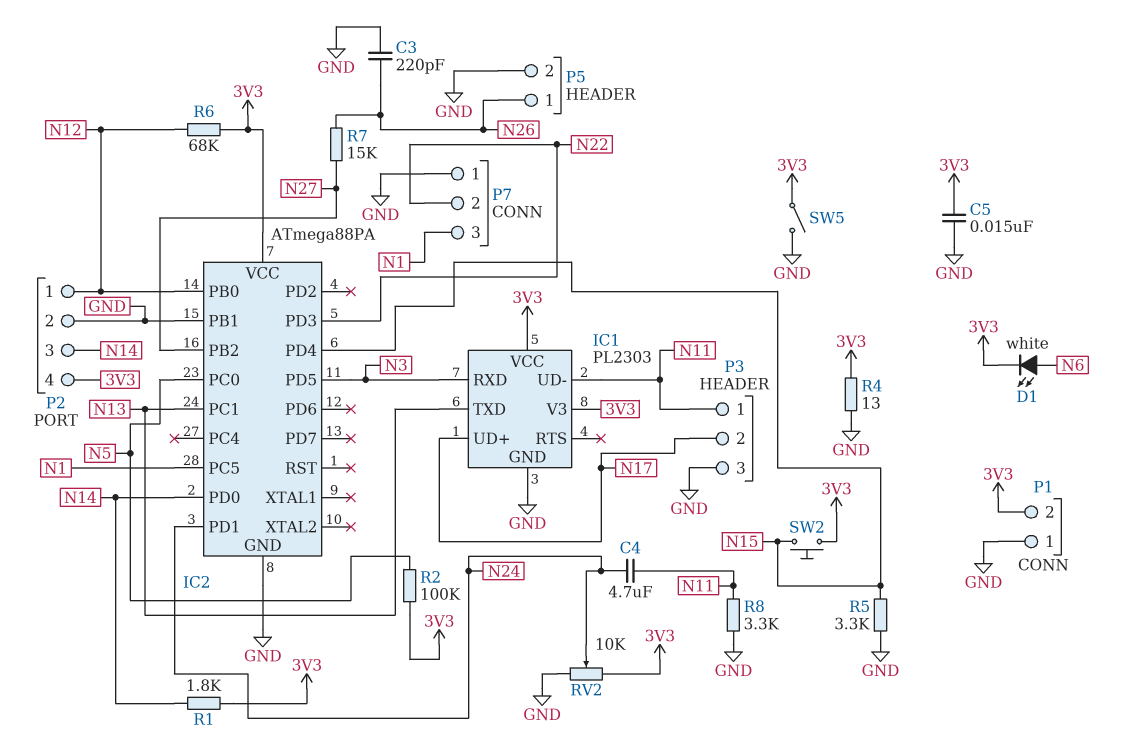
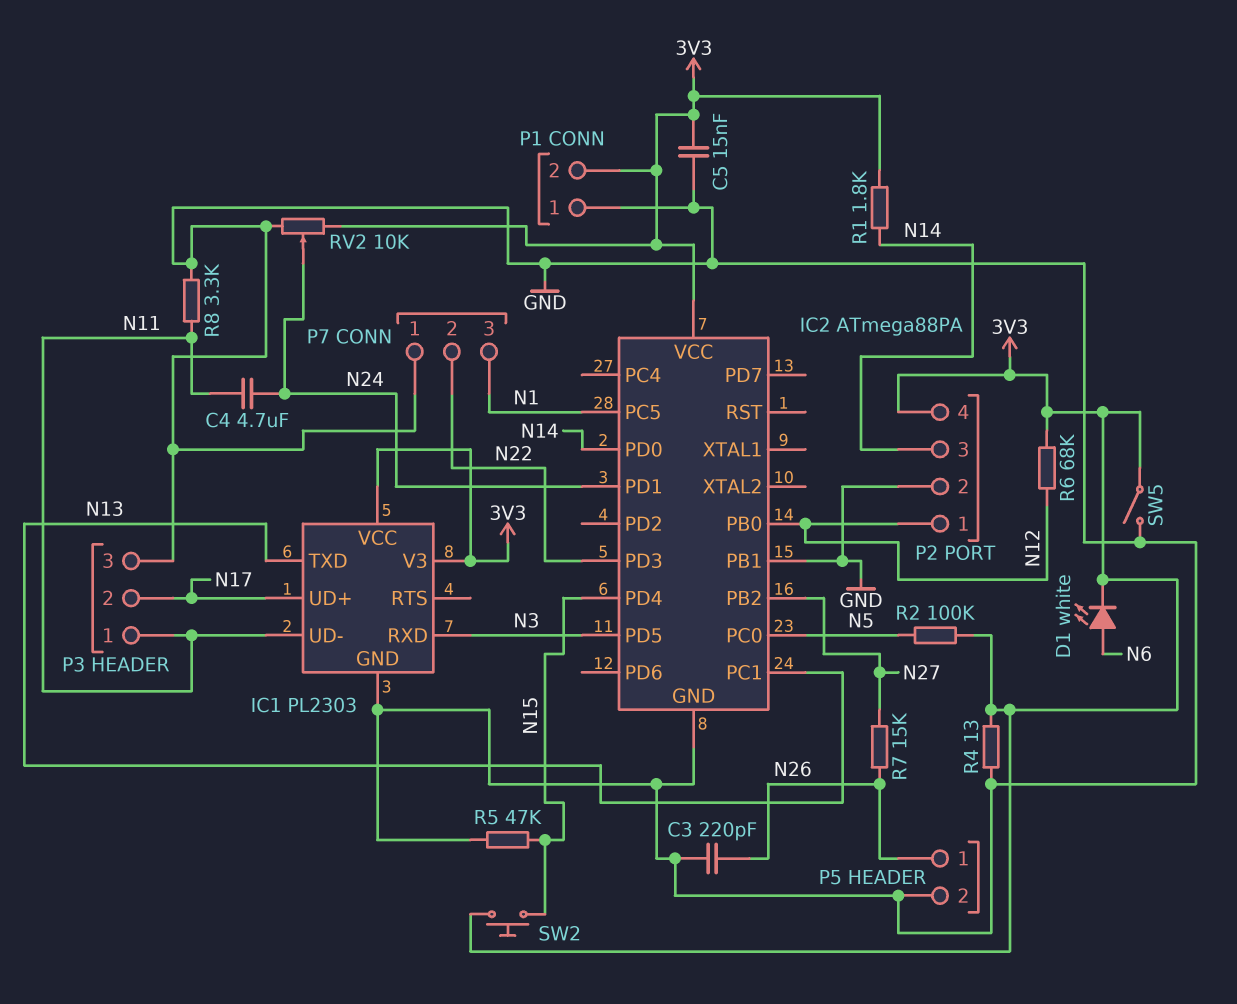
R5: 3.3k (GND, N15) -> 47k (GND, N15)

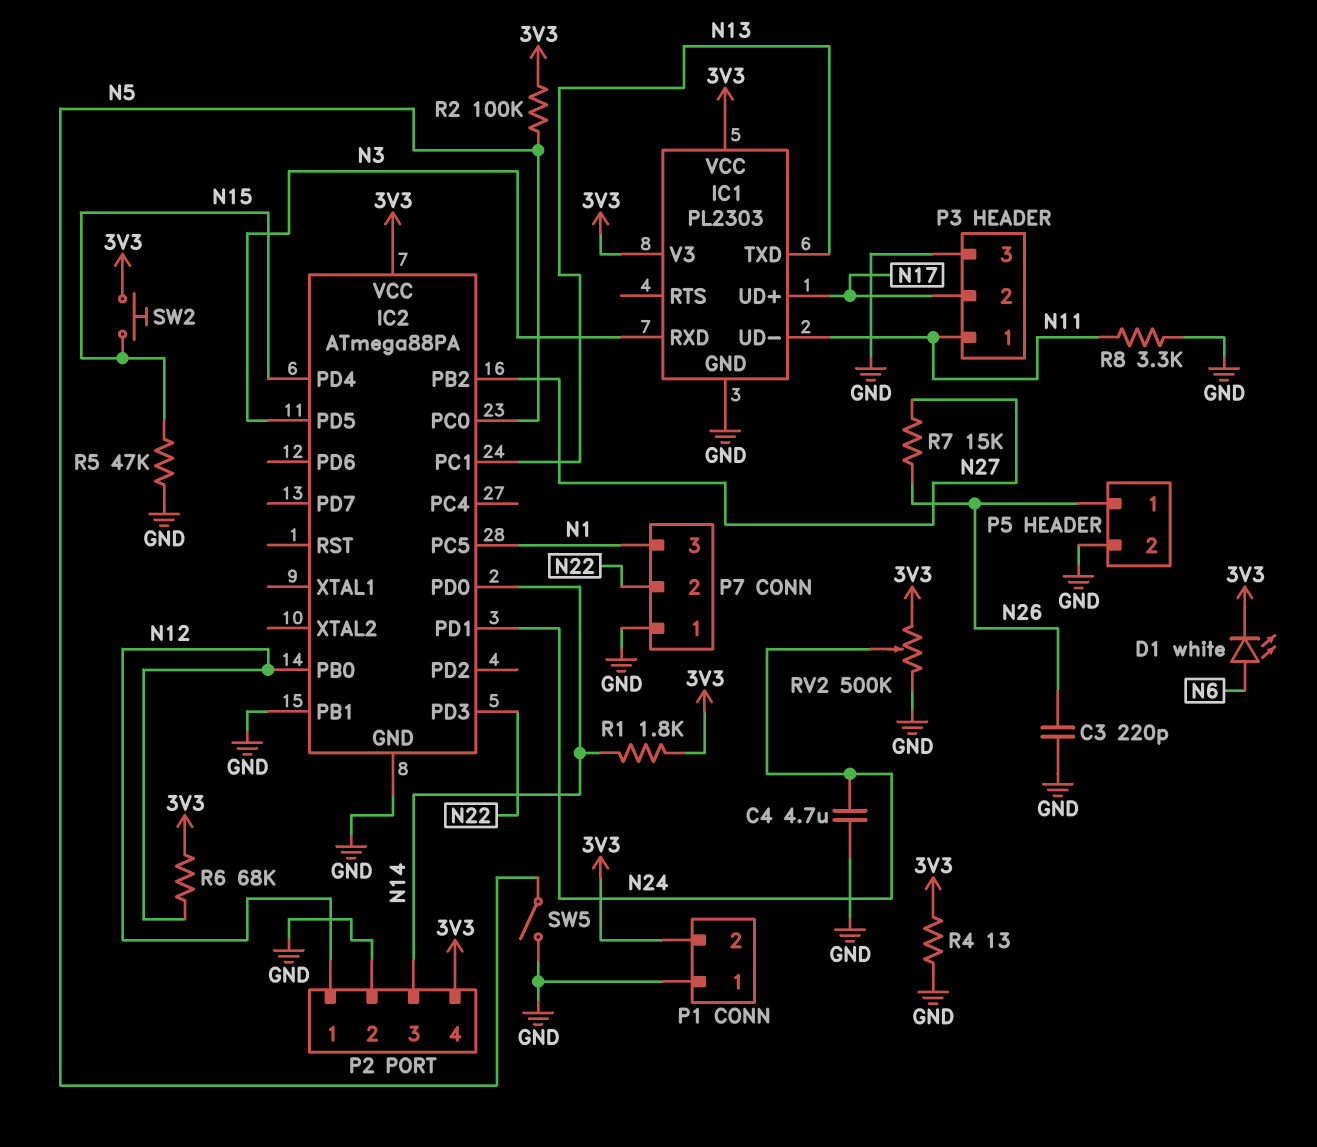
C4: 4.7uF (N11, N24) -> 4.7uF (GND, N24)
C5: 15nF (3V3, GND) -> none
RV2: 10k (3V3, GND, wiper N24) -> 500k (3V3, GND, wiper N24)
SW5: switch (3V3, GND) -> switch (GND, N5)

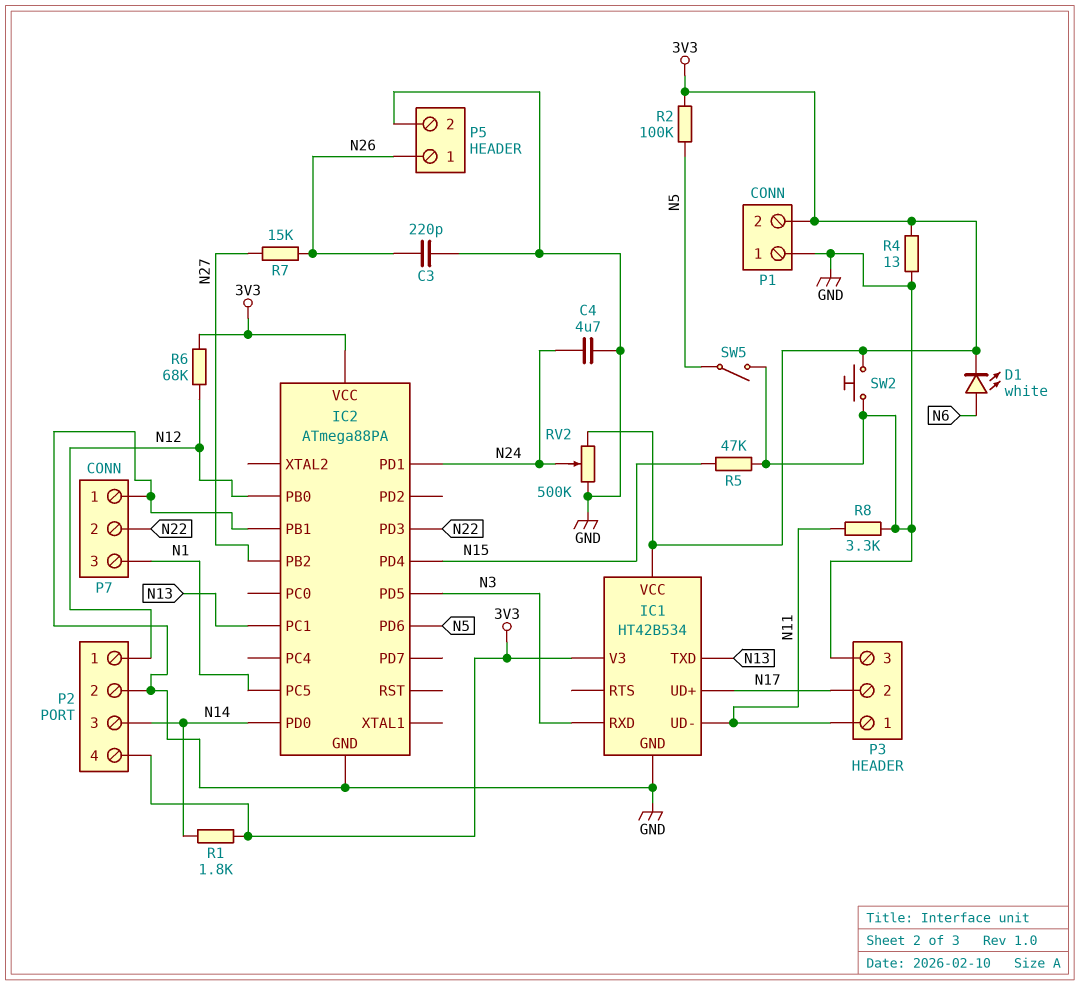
IC1: PL2303 -> HT42B534
IC2 pin PC0: N5 -> none
IC2 pin PD6: none -> N5
SW2: button (3V3, N15) -> button (3V3, GND)

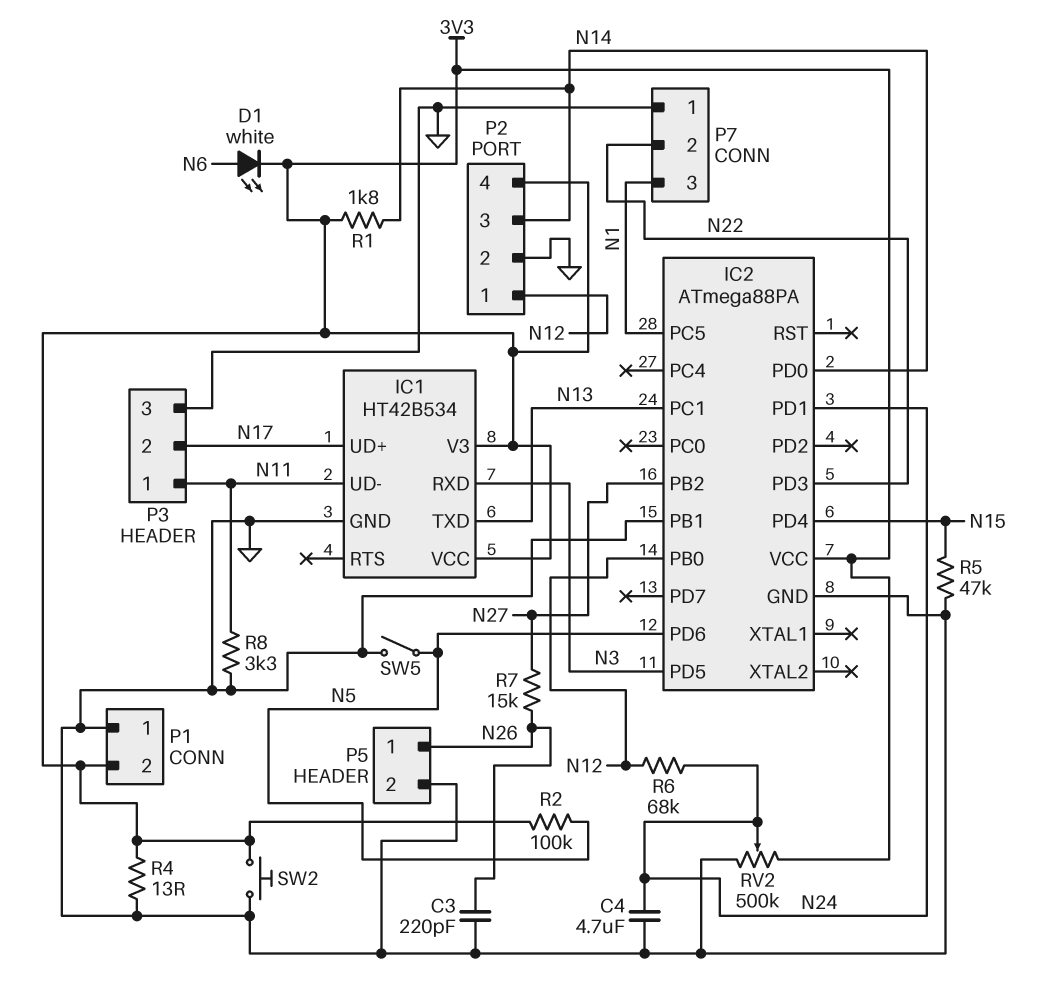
R6: 68k (3V3, N12) -> 68k (N12, N24)

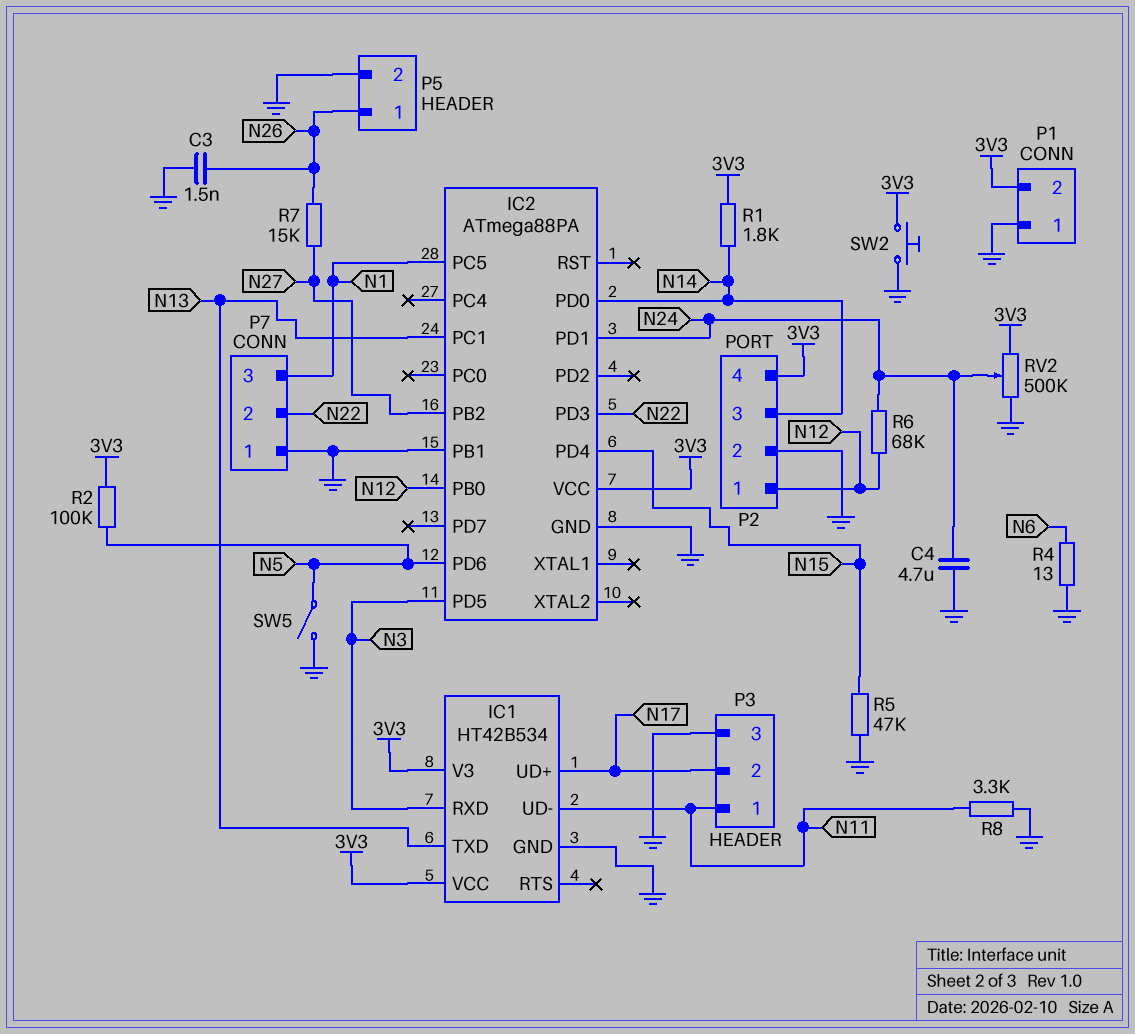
C3: 220pF (GND, N26) -> 1.5nF (GND, N26)
D1: LED white (A N6, K 3V3) -> none
R4: 13 (3V3, GND) -> 13 (GND, N6)

